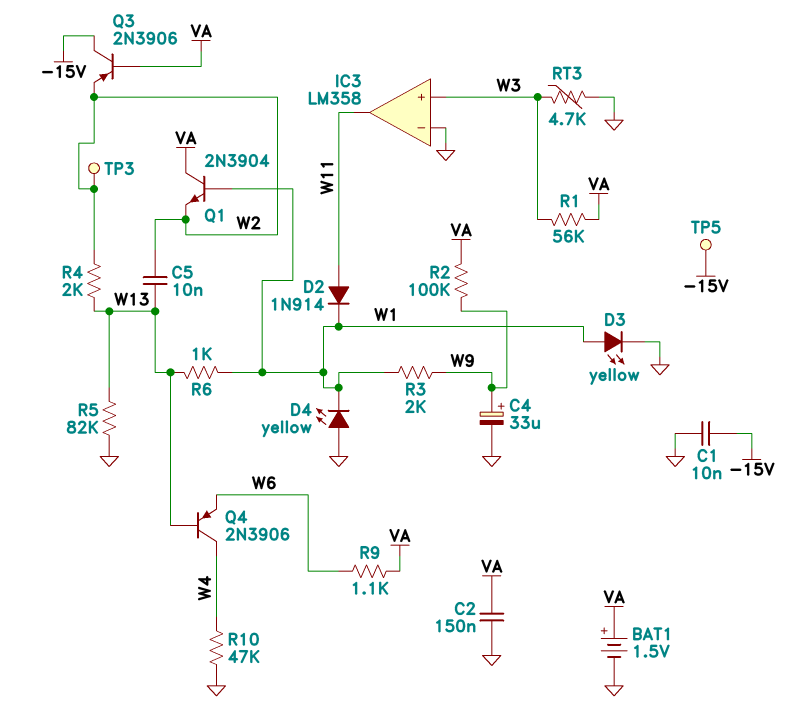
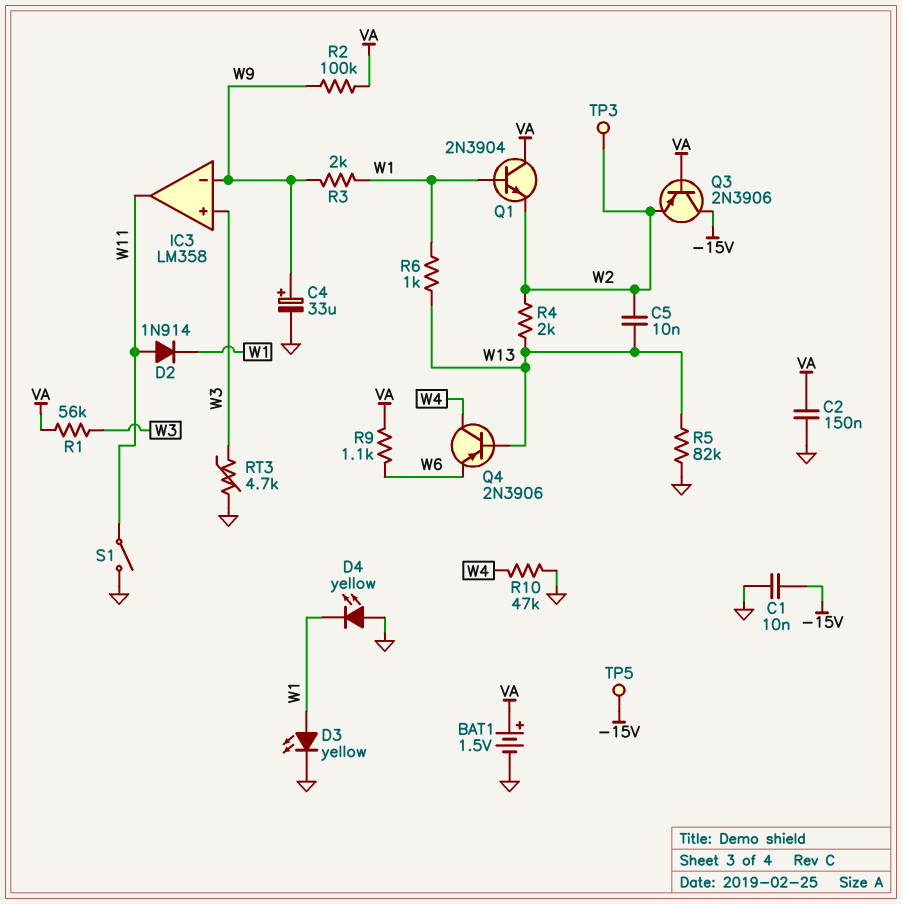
IC3 pin in-: GND -> W9
S1: none -> switch (GND, W11)

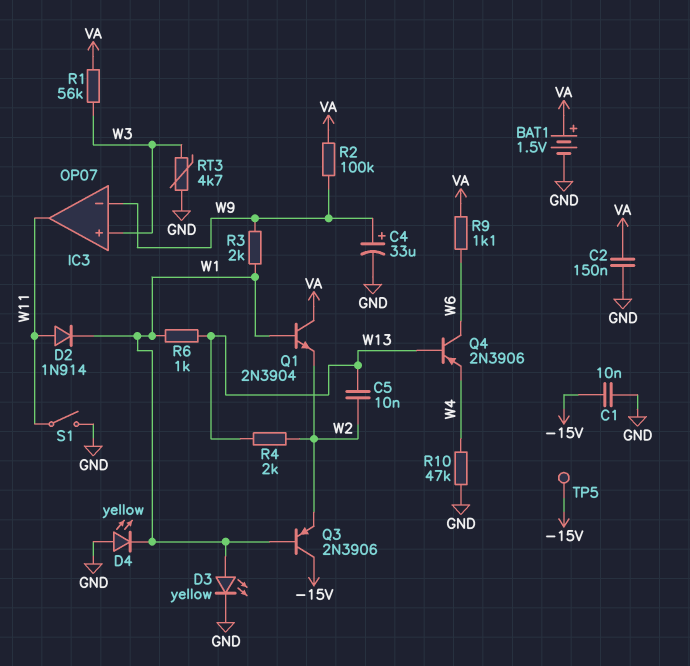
IC3: LM358 -> OP07
Q3: PNP 2N3906 (B VA, C -15V, E W2) -> PNP 2N3906 (B W1, C -15V, E W2)
Q4: PNP 2N3906 (B W13, C W4, E W6) -> PNP 2N3906 (B W13, C W6, E W4)
R5: 82k (GND, W13) -> none
TP3: test point (W2) -> none

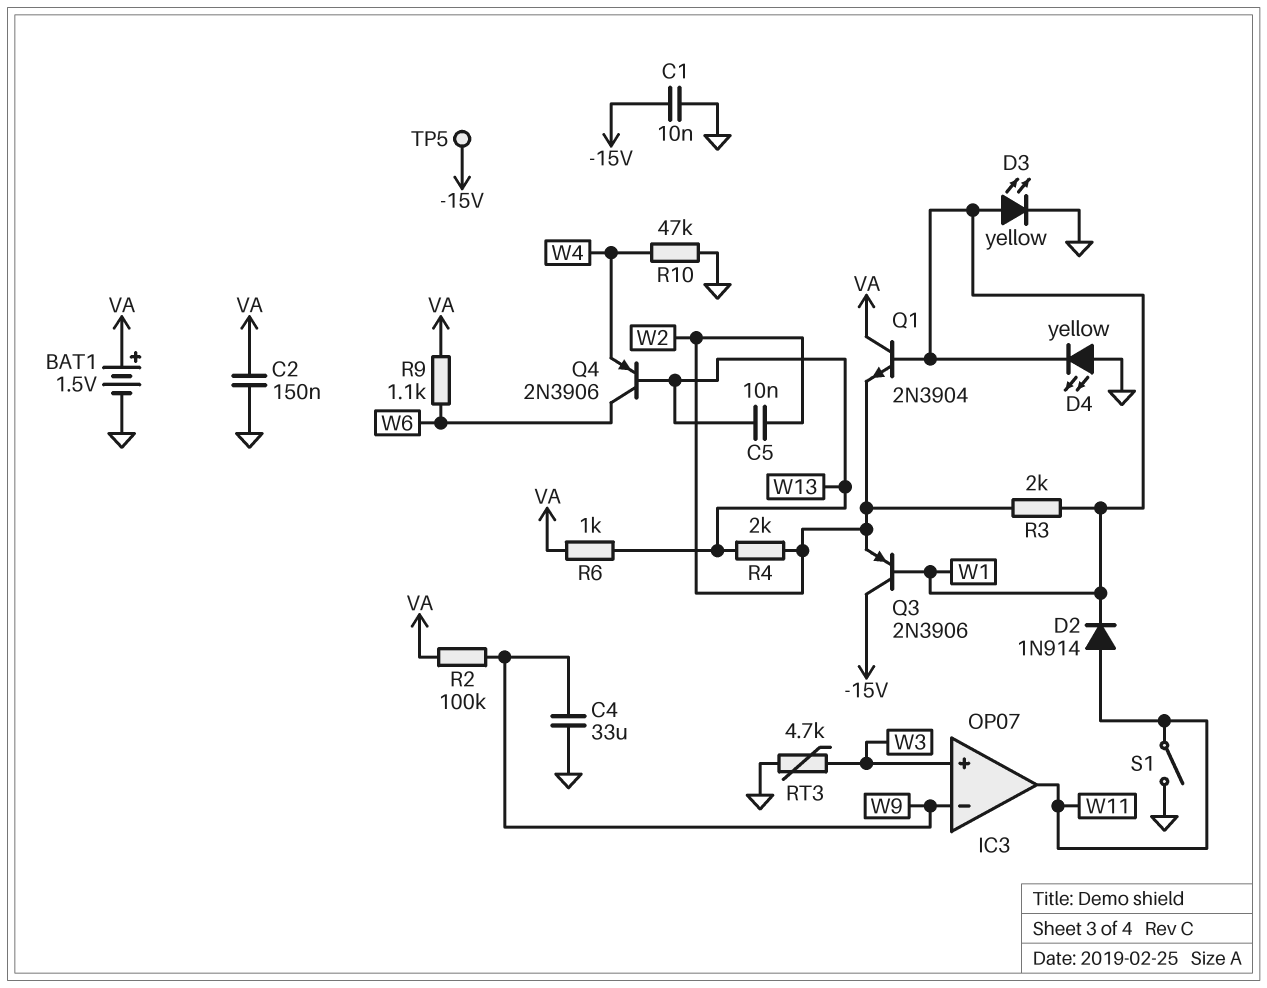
C4: 33uF (plus W9, minus GND) -> 33uF (GND, W9)
R1: 56k (VA, W3) -> none
R3: 2k (W1, W9) -> 2k (W1, W2)
R6: 1k (W1, W13) -> 1k (VA, W13)

